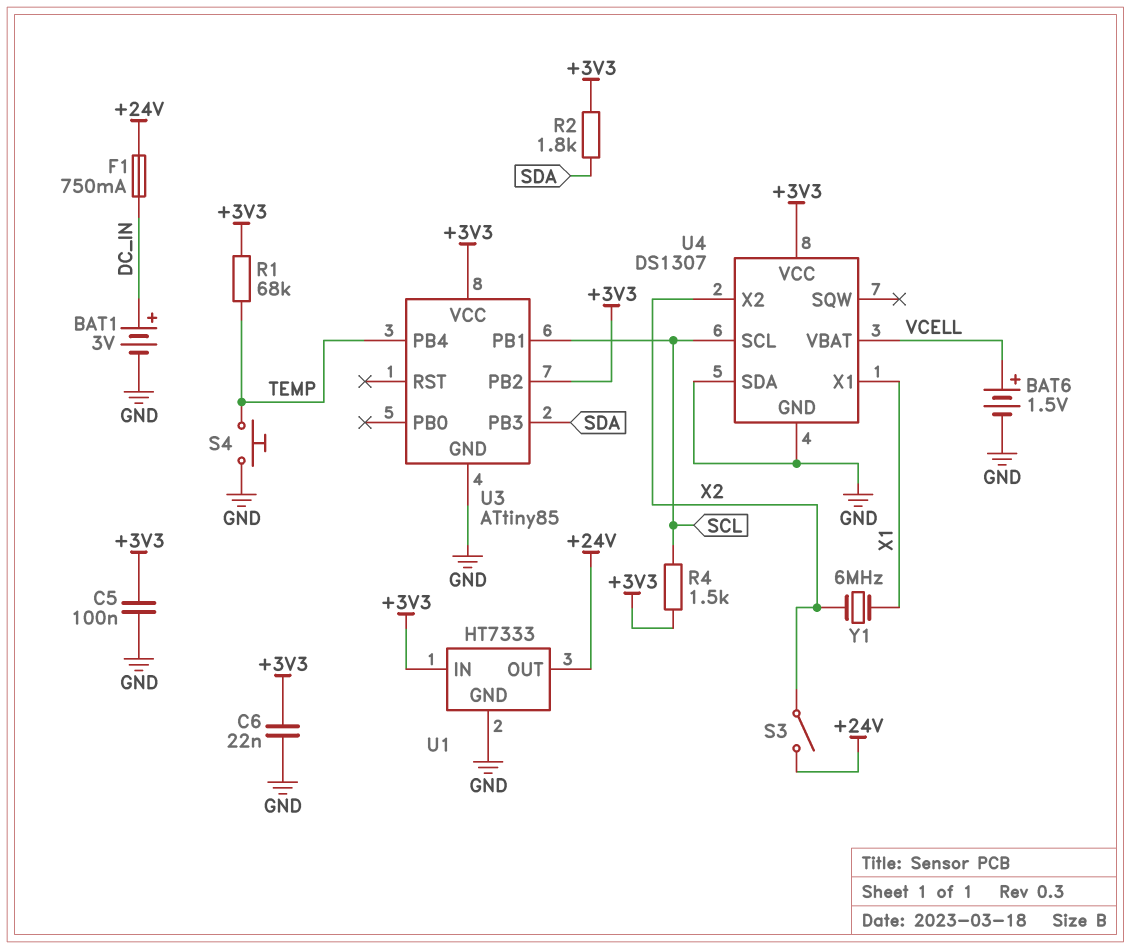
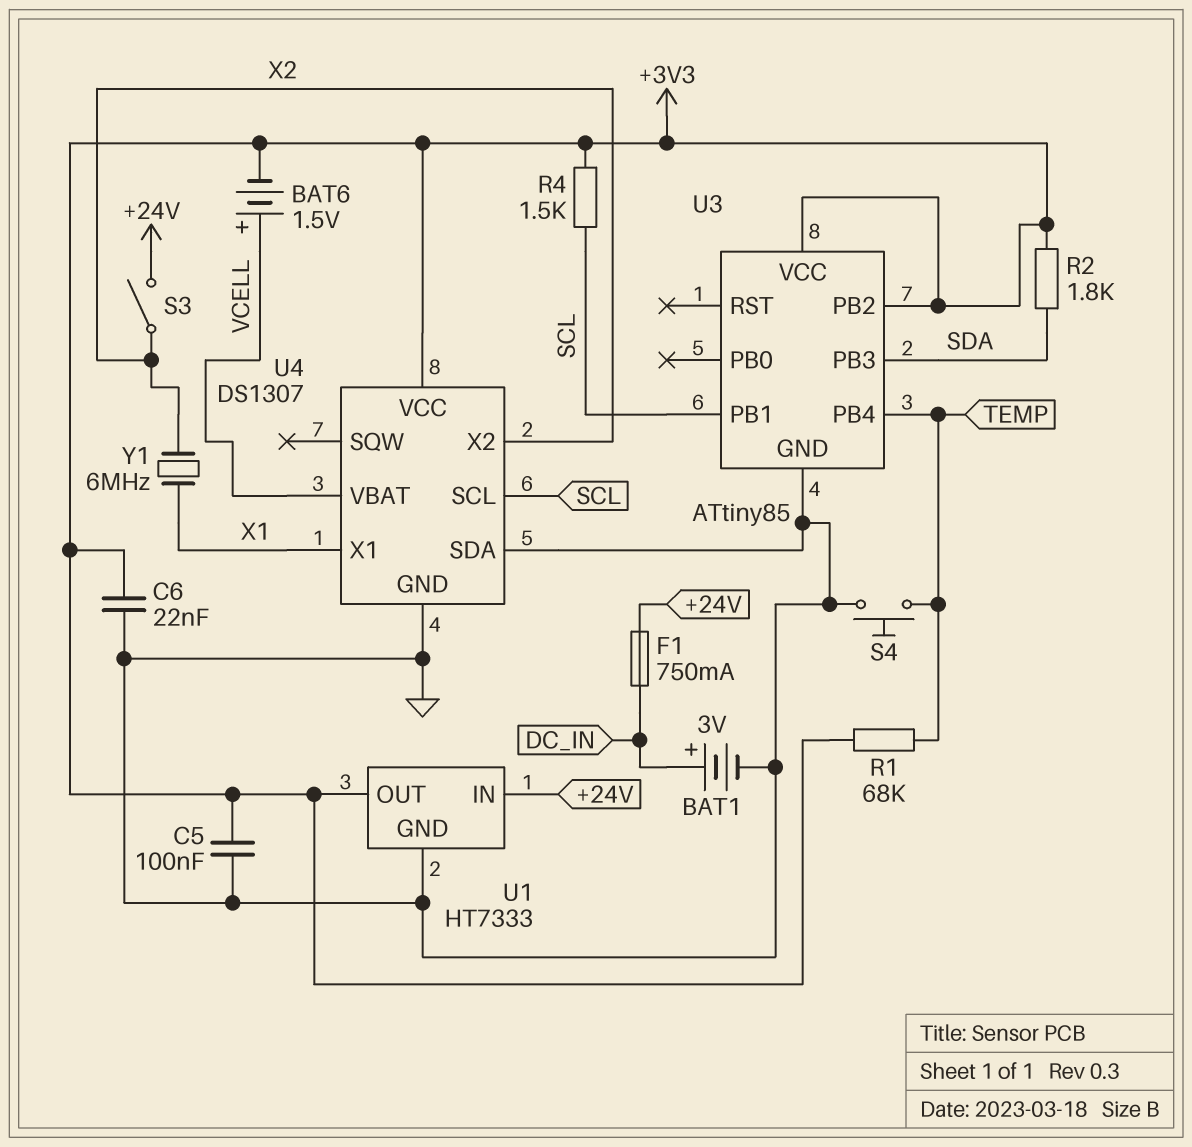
BAT6: 1.5V (plus VCELL, minus GND) -> 1.5V (plus VCELL, minus +3V3)
U1 pin IN: +3V3 -> +24V
U1 pin OUT: +24V -> +3V3

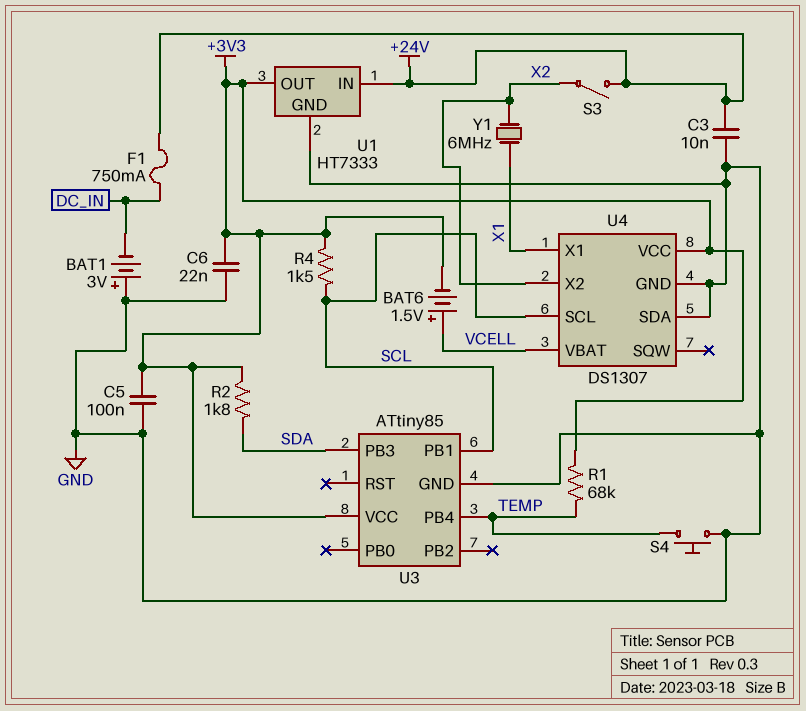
BAT1: 3V (plus DC_IN, minus GND) -> 3V (plus GND, minus DC_IN)
C3: none -> 10nF (+24V, GND)
U3 pin PB2: +3V3 -> none

